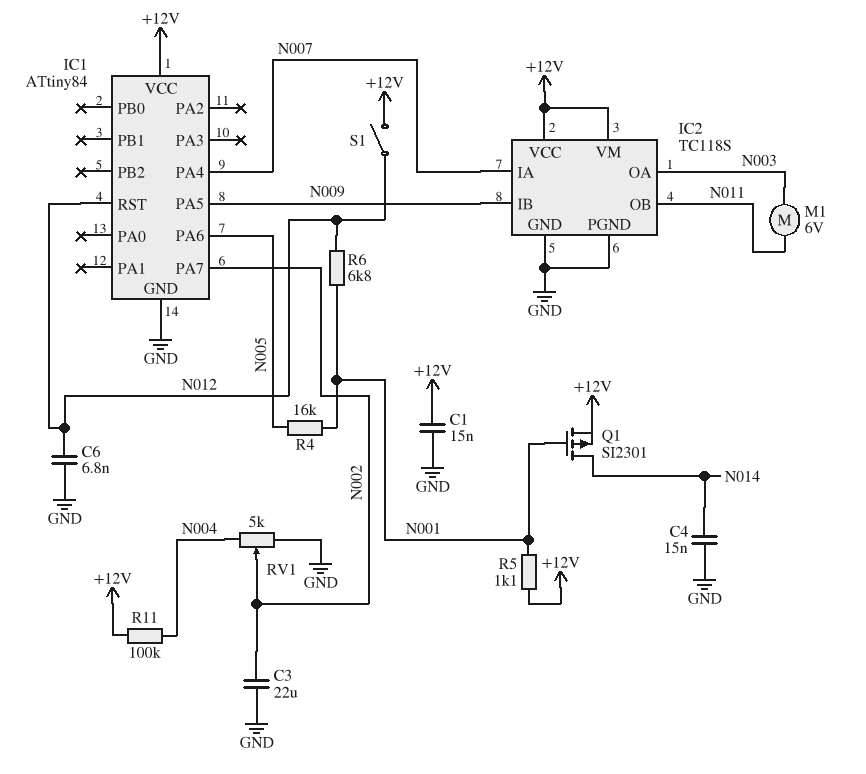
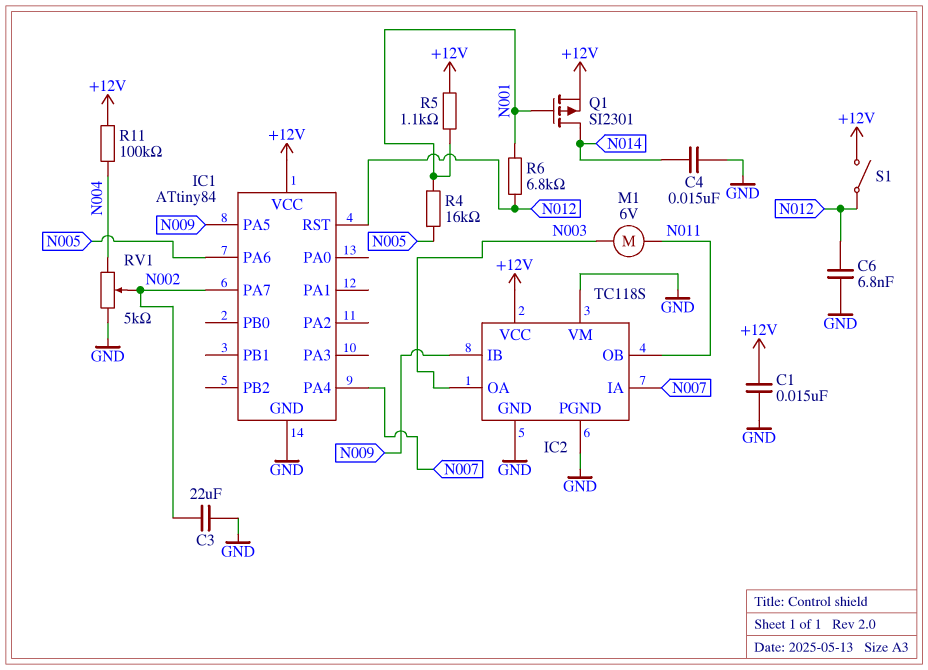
IC2 pin VM: +12V -> GND

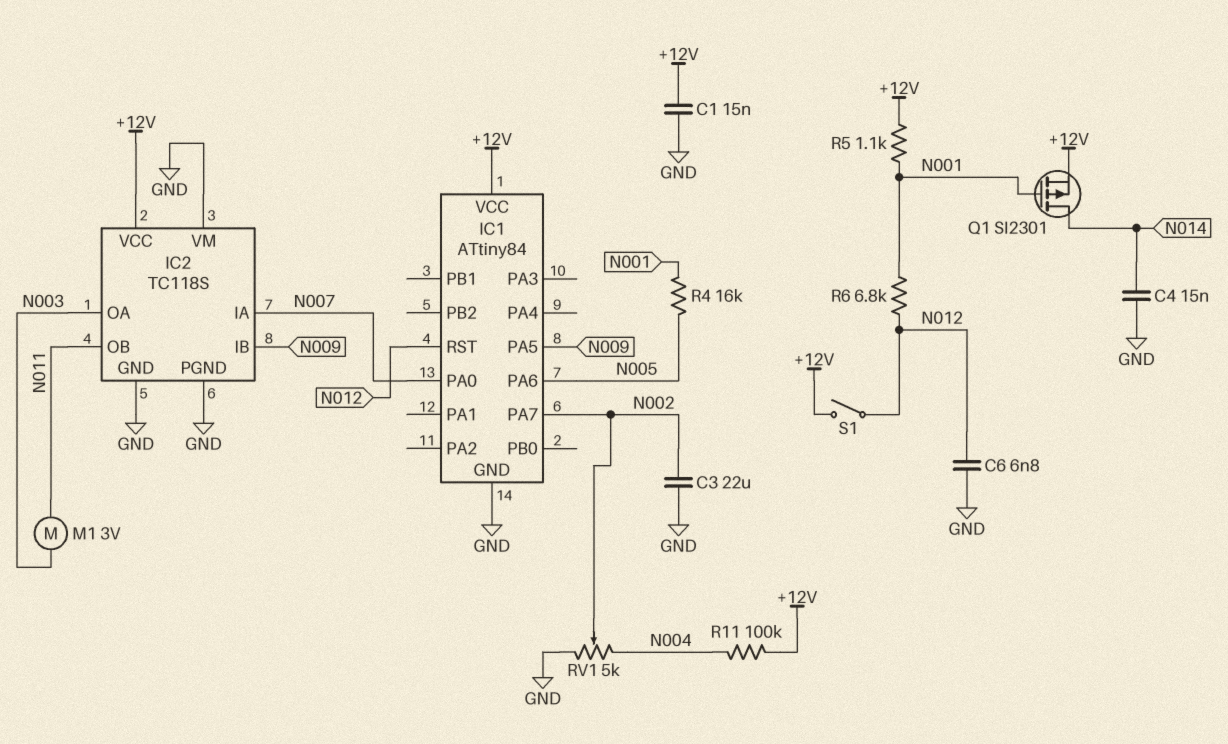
IC1 pin PA0: none -> N007
IC1 pin PA4: N007 -> none
M1: motor 6V (N003, N011) -> motor 3V (N003, N011)

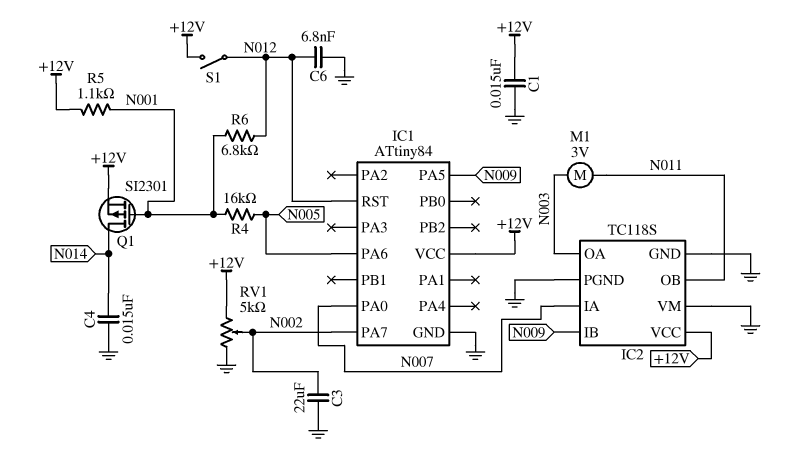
R11: 100k (+12V, N004) -> none
RV1: 5k (GND, N004, wiper N002) -> 5k (+12V, GND, wiper N002)

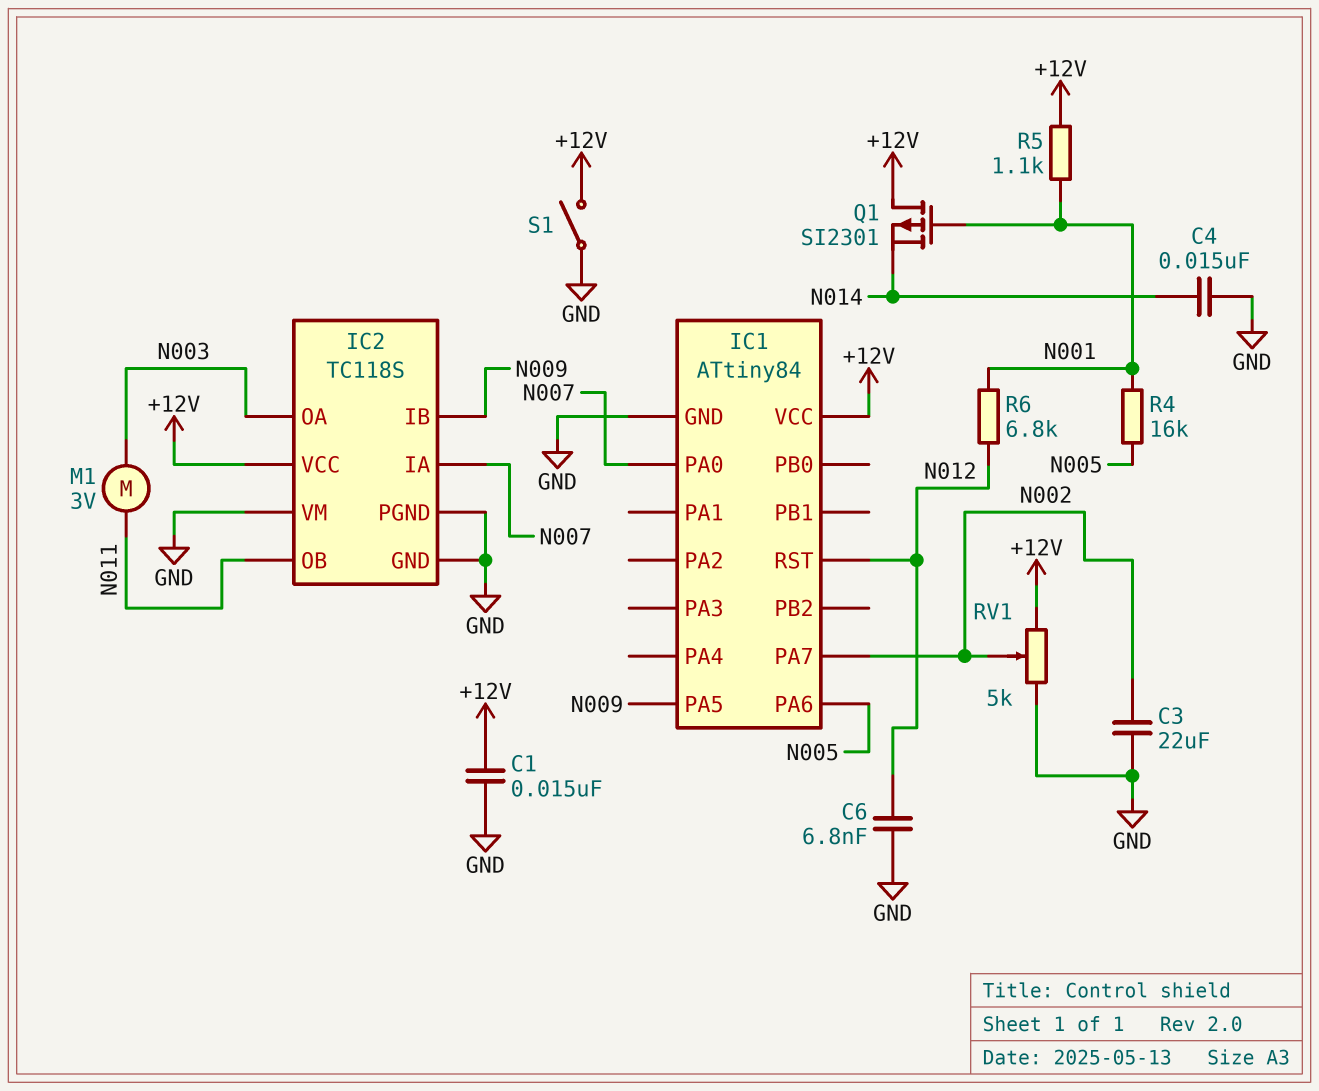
Q1: PMOS SI2301 (G N001, D N014, S +12V) -> PMOS SI2301 (G N001, D +12V, S N014)
S1: switch (+12V, N012) -> switch (+12V, GND)

